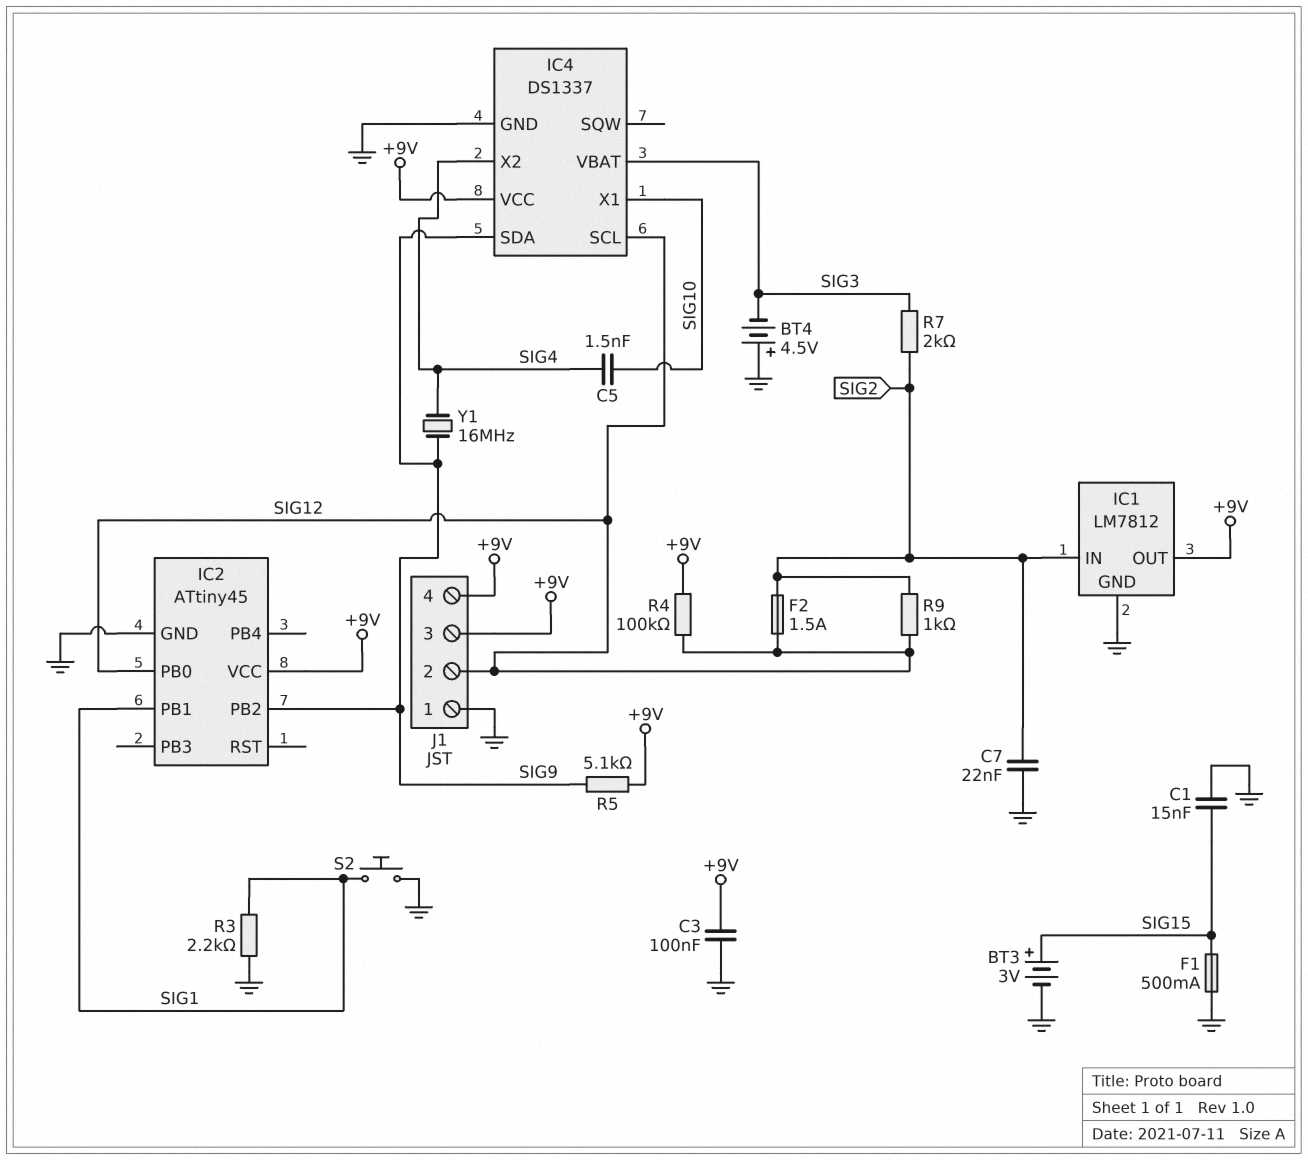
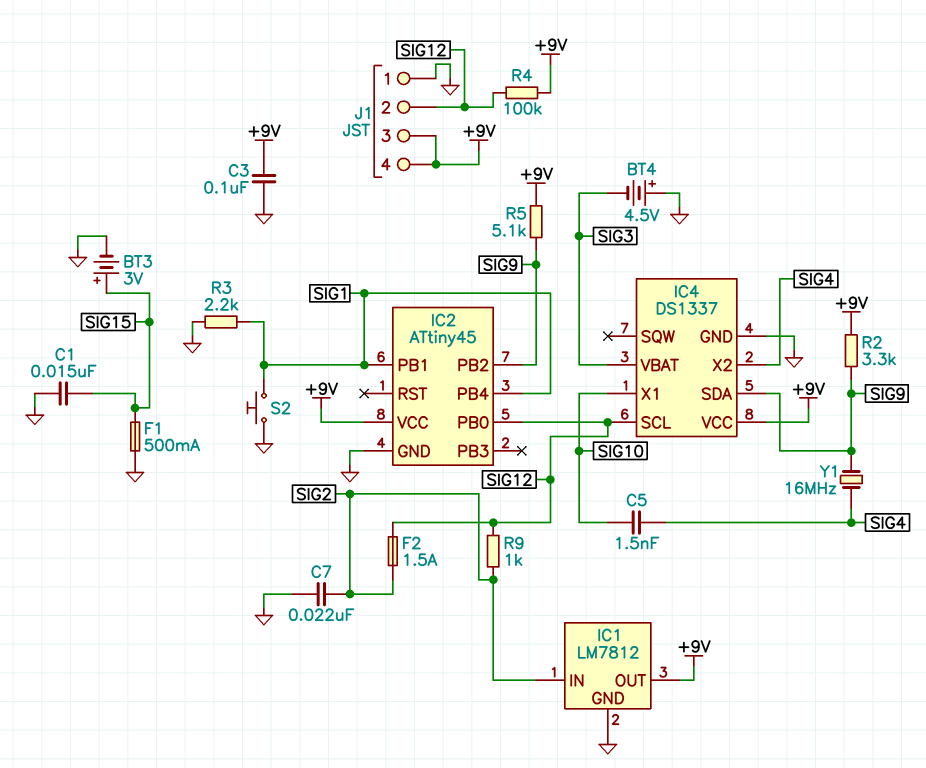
IC2 pin PB4: none -> SIG1
R2: none -> 3.3k (+9V, SIG9)
R7: 2k (SIG2, SIG3) -> none

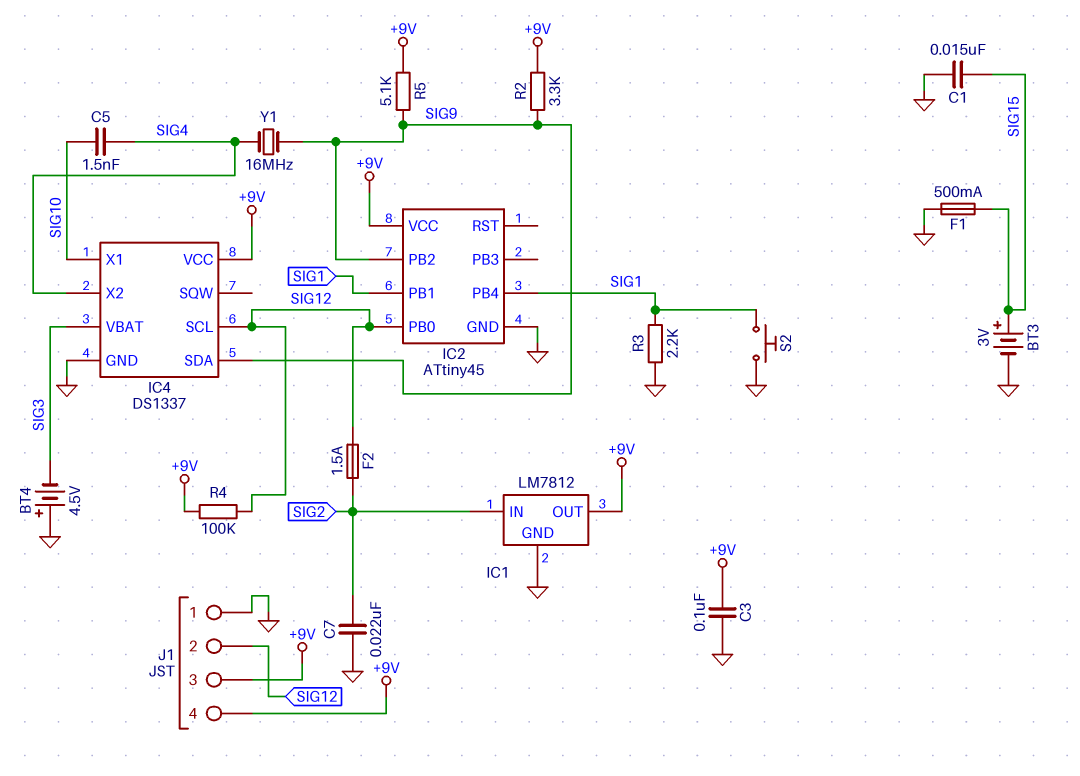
R9: 1k (SIG2, SIG12) -> none

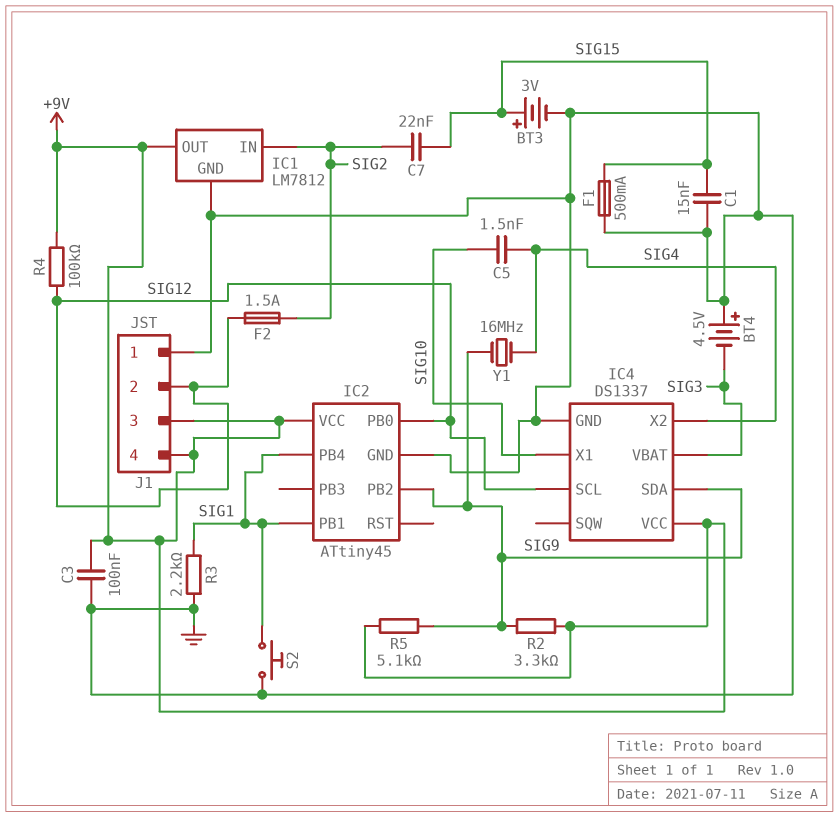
C7: 22nF (GND, SIG2) -> 22nF (SIG2, SIG15)

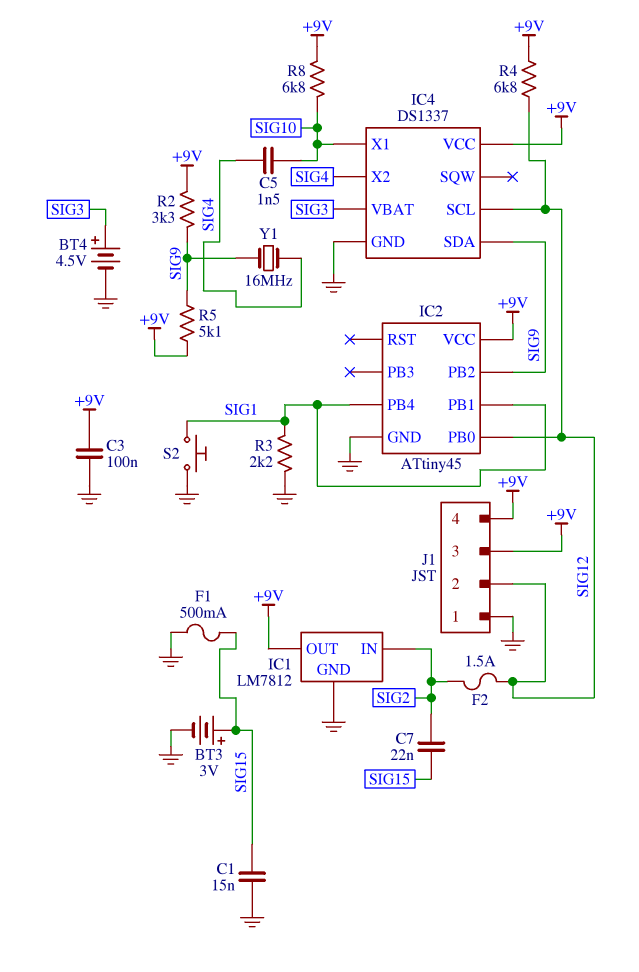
BT4: 4.5V (plus GND, minus SIG3) -> 4.5V (plus SIG3, minus GND)
R4: 100k (+9V, SIG12) -> 6.8k (+9V, SIG12)
R8: none -> 6.8k (+9V, SIG10)

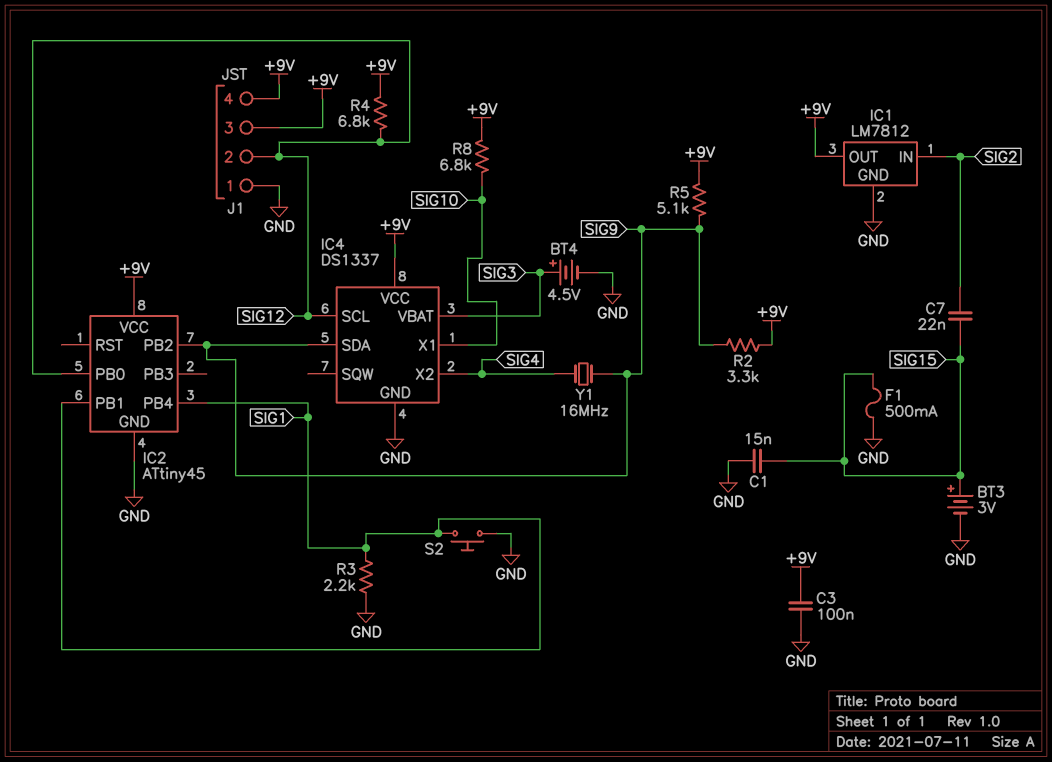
C5: 1.5nF (SIG4, SIG10) -> none
F2: 1.5A (SIG2, SIG12) -> none

